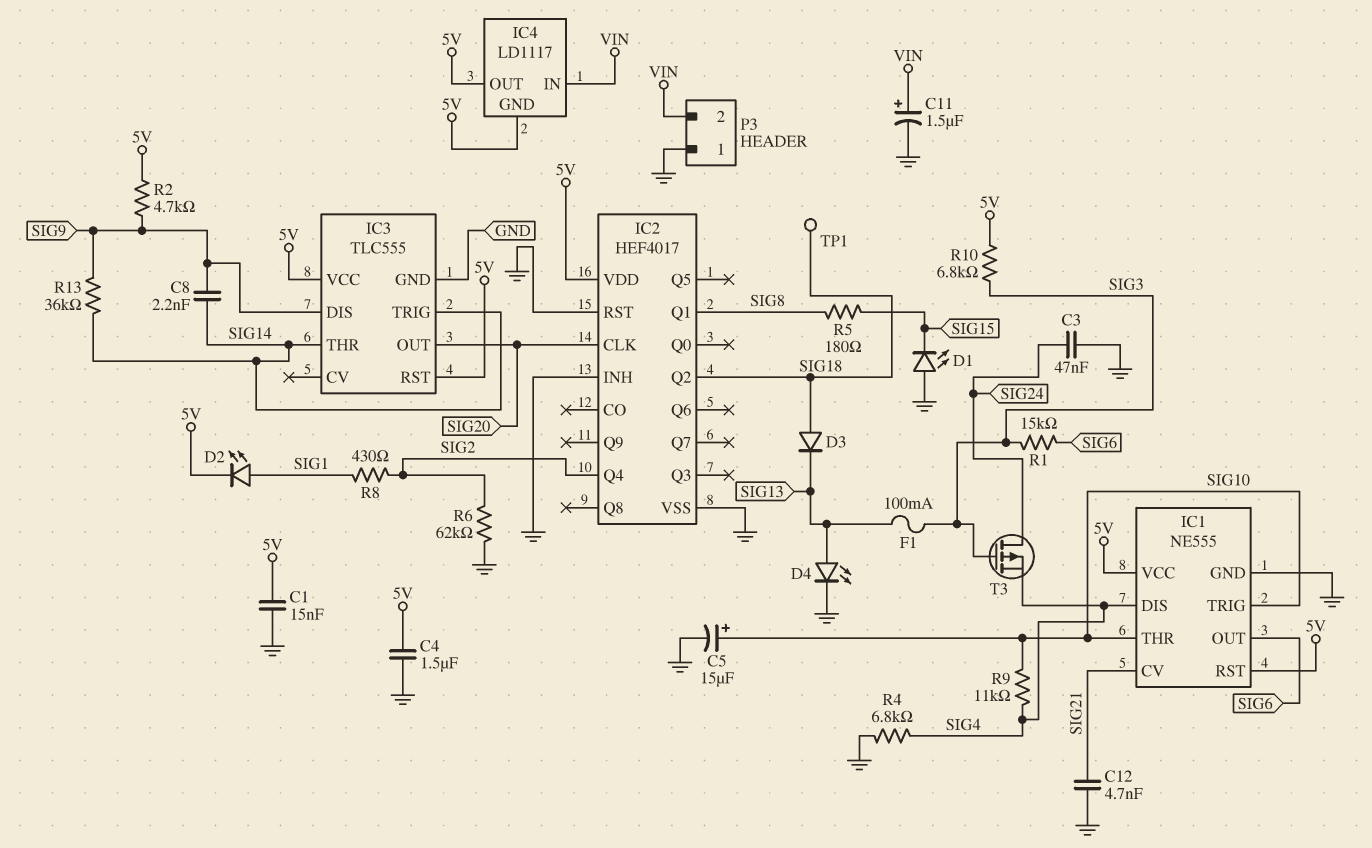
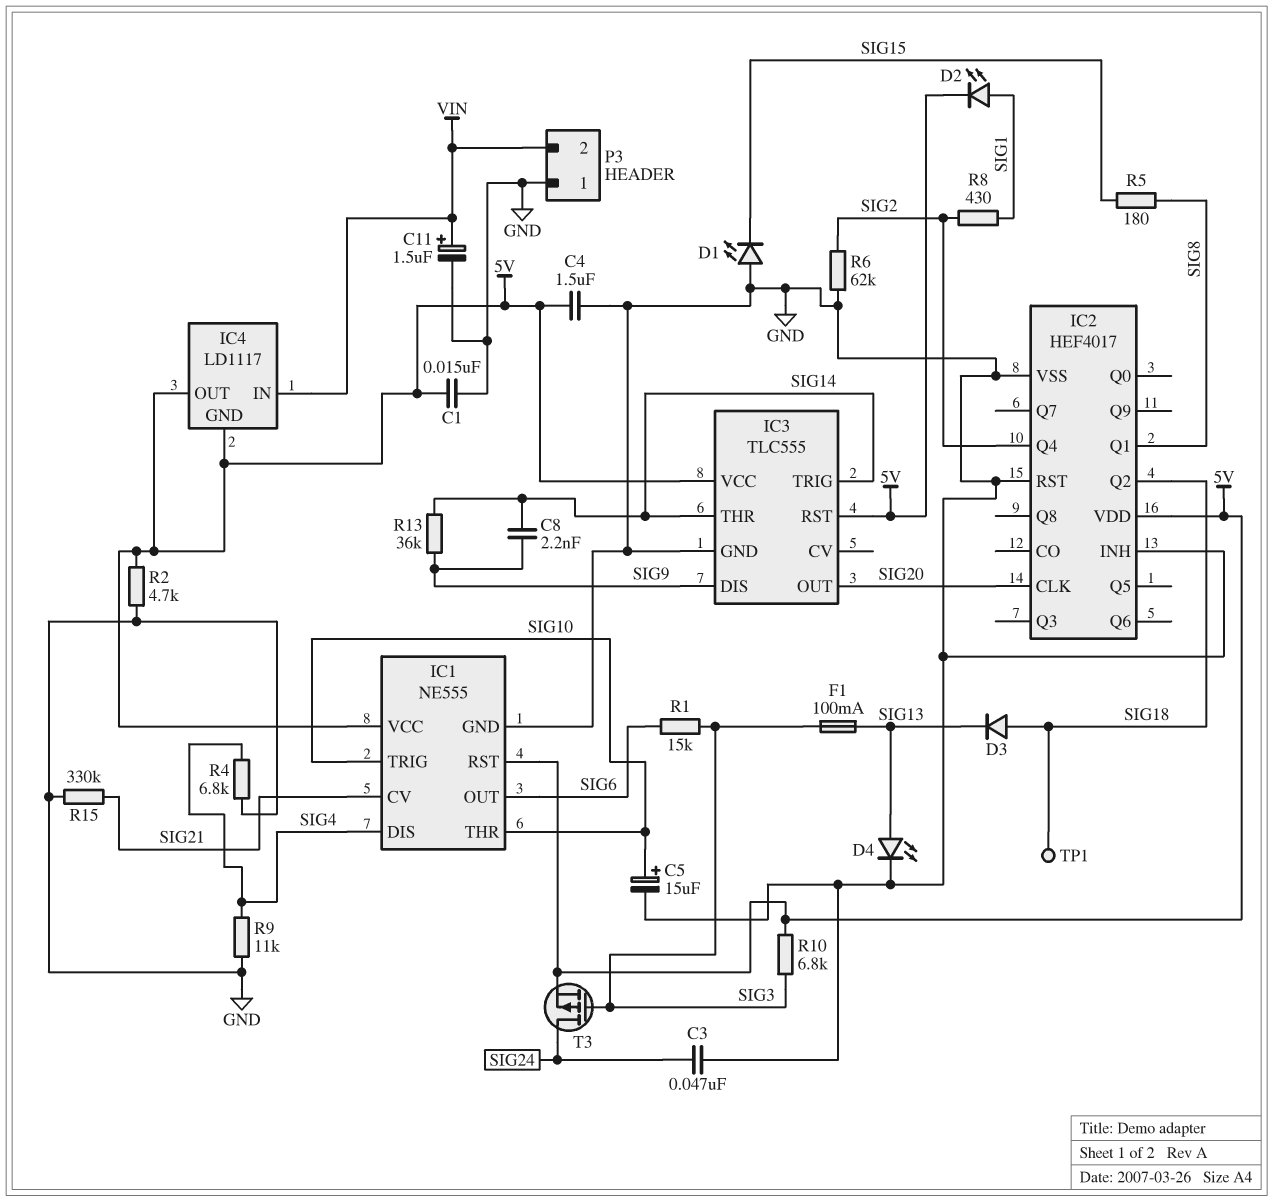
C12: 4.7nF (GND, SIG21) -> none
R2: 4.7k (5V, SIG9) -> 4.7k (5V, GND)
R9: 11k (SIG4, SIG10) -> 11k (GND, SIG4)
R15: none -> 330k (GND, SIG21)
T3: PMOS (G SIG3, D SIG24, S SIG4) -> PMOS (G SIG3, D SIG24, S 5V)

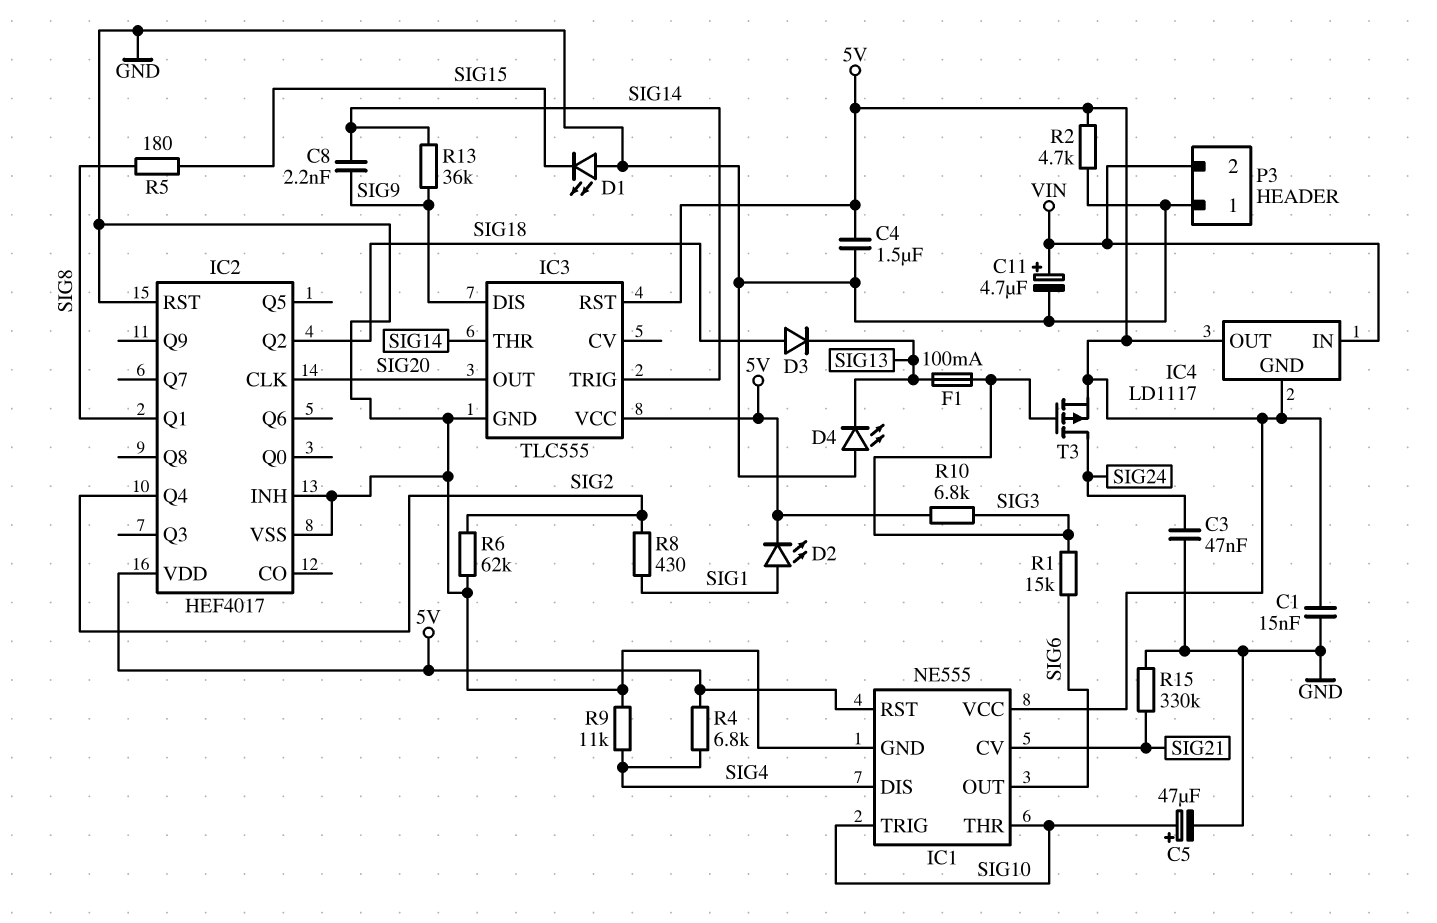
C5: 15uF (plus SIG10, minus GND) -> 47uF (plus SIG10, minus GND)
C11: 1.5uF (plus VIN, minus GND) -> 4.7uF (plus VIN, minus GND)
D4: LED (A SIG13, K GND) -> LED (A GND, K SIG13)
R4: 6.8k (GND, SIG4) -> 6.8k (5V, SIG4)
TP1: test point (SIG18) -> none

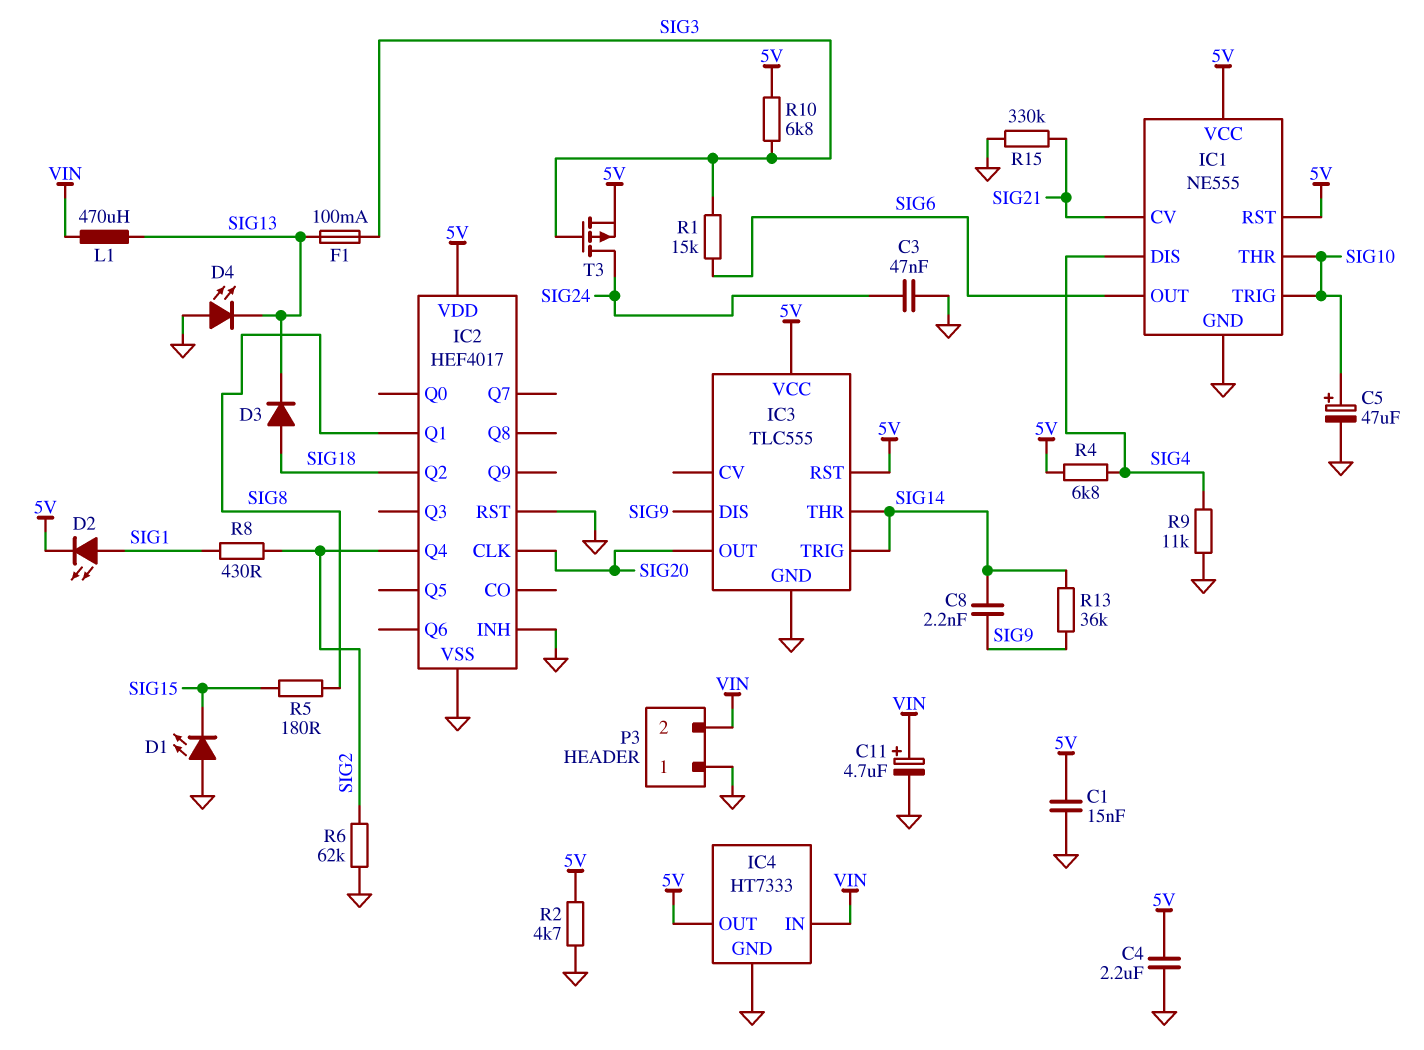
C4: 1.5uF (5V, GND) -> 2.2uF (5V, GND)
IC4: LD1117 -> HT7333
IC4 pin GND: 5V -> GND
L1: none -> 470uH (SIG13, VIN)

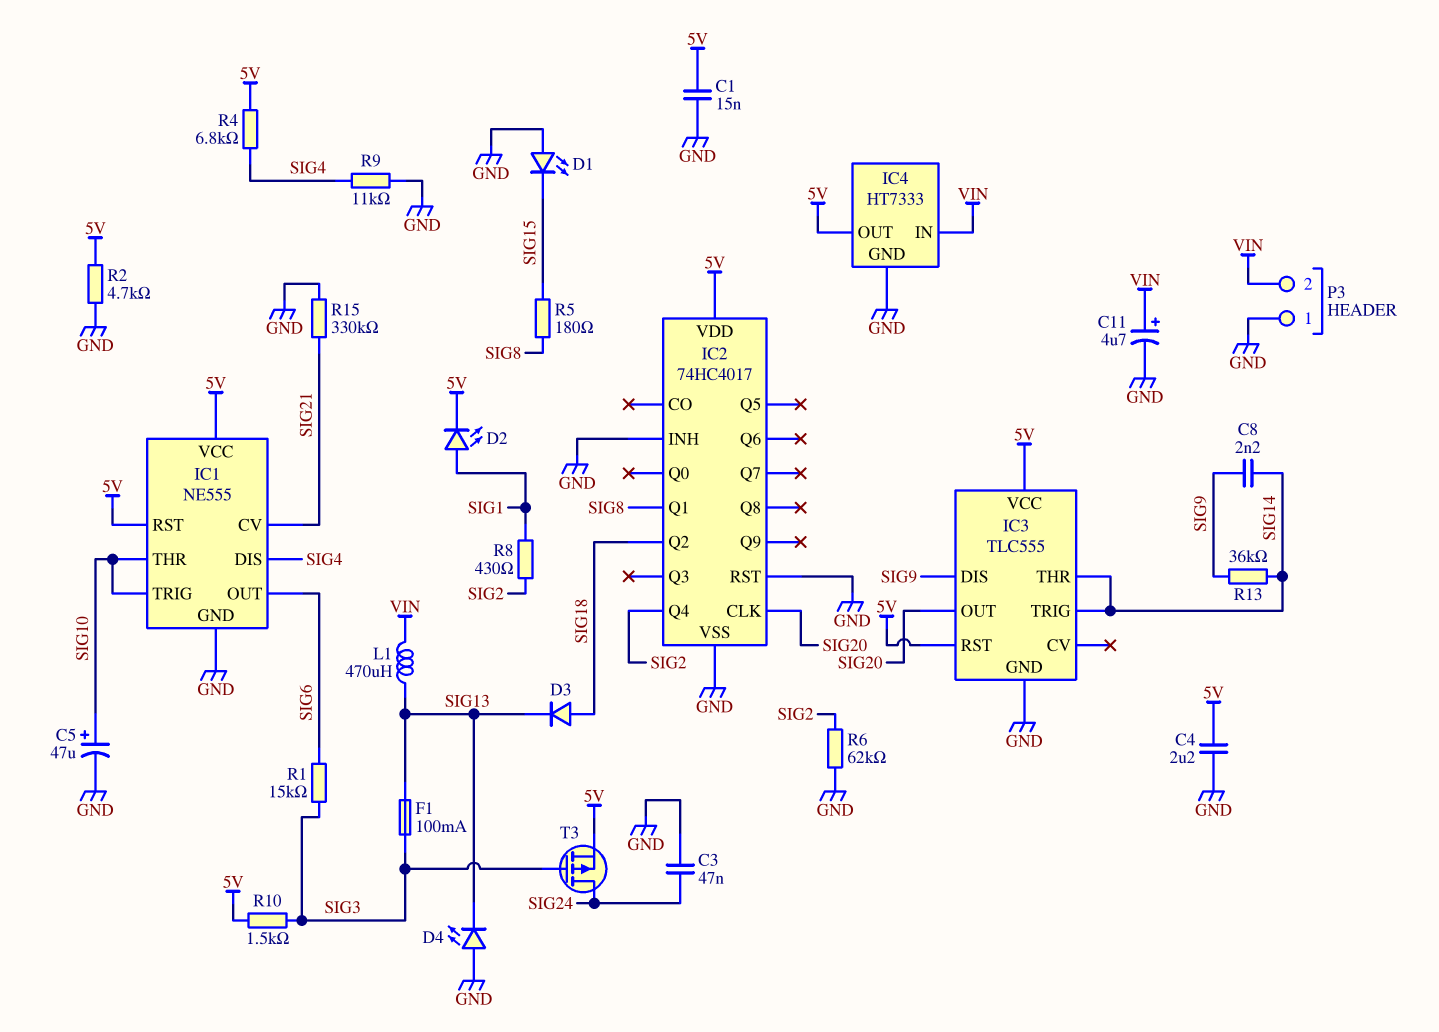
IC2: HEF4017 -> 74HC4017
R10: 6.8k (5V, SIG3) -> 1.5k (5V, SIG3)

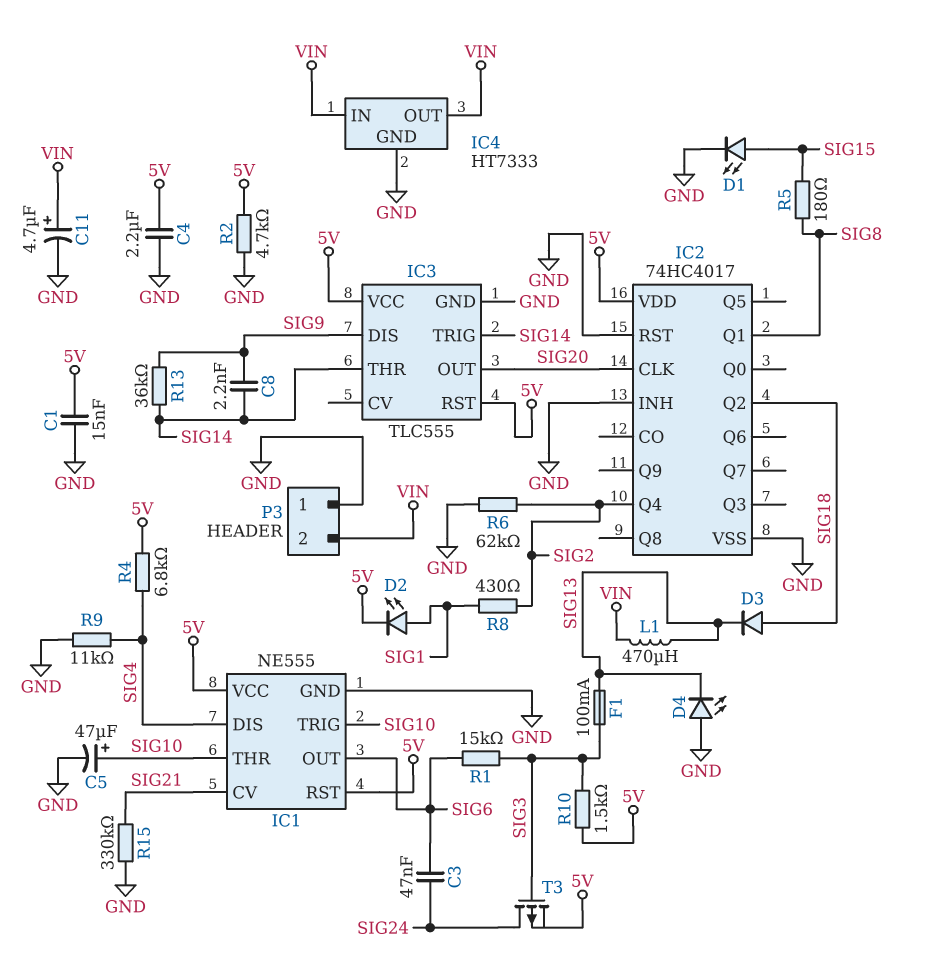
C3: 47nF (GND, SIG24) -> 47nF (SIG6, SIG24)
D1: LED (A GND, K SIG15) -> LED (A SIG15, K GND)
IC4 pin OUT: 5V -> VIN

